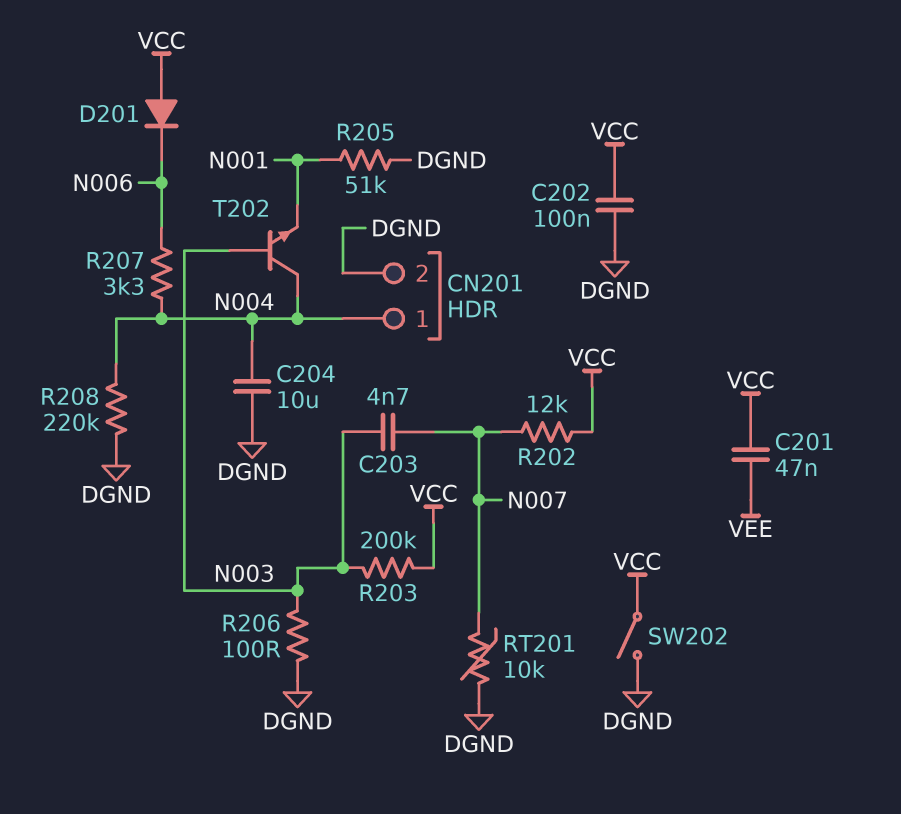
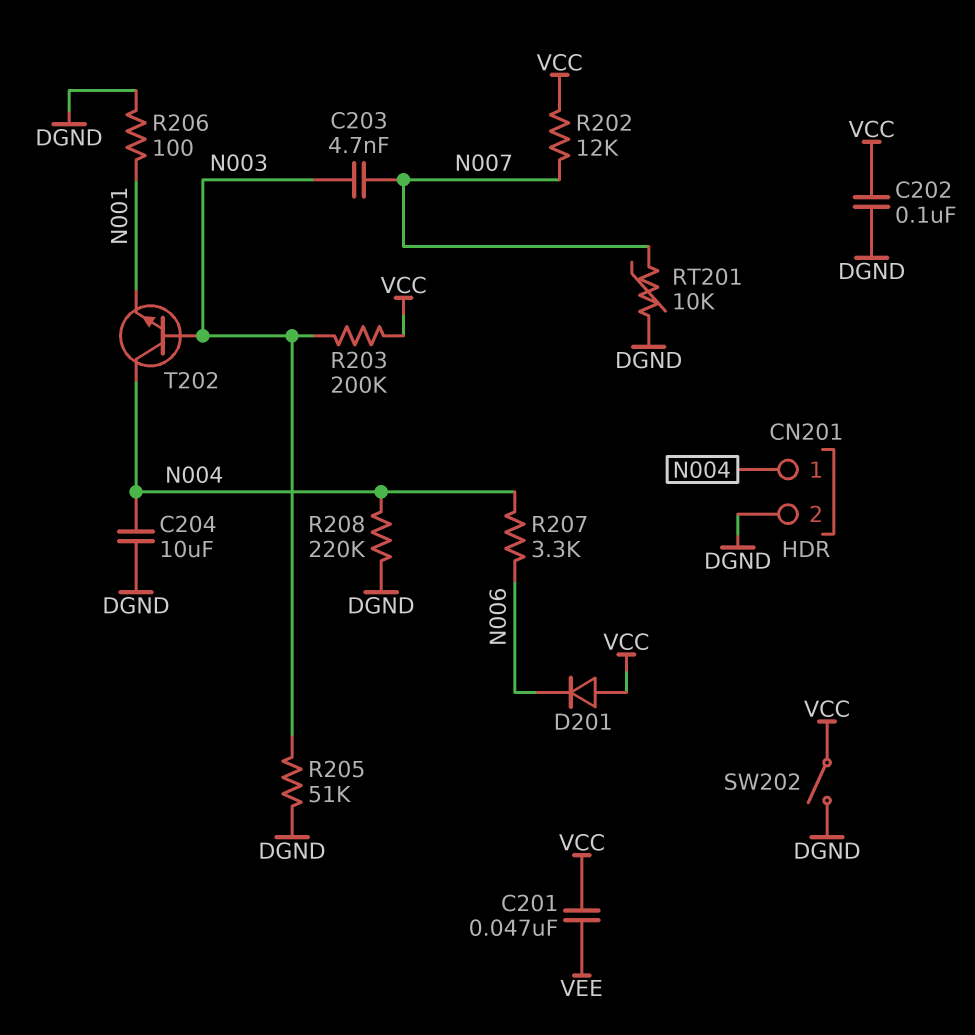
R205: 51k (DGND, N001) -> 51k (DGND, N003)
R206: 100 (DGND, N003) -> 100 (DGND, N001)

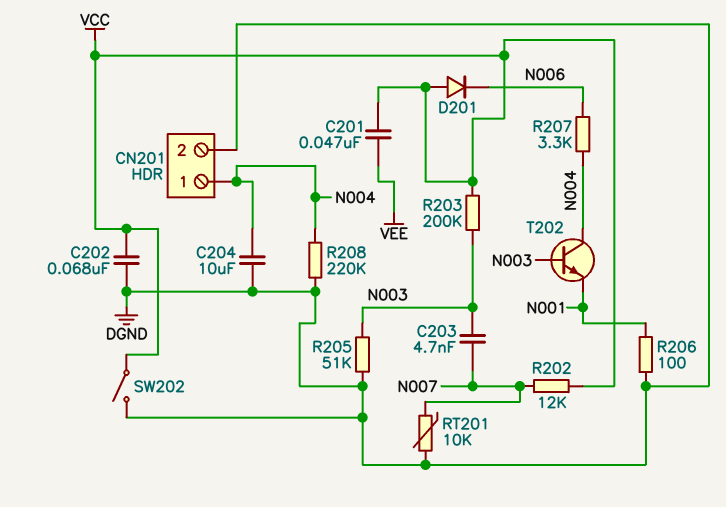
C202: 100nF (DGND, VCC) -> 68nF (DGND, VCC)

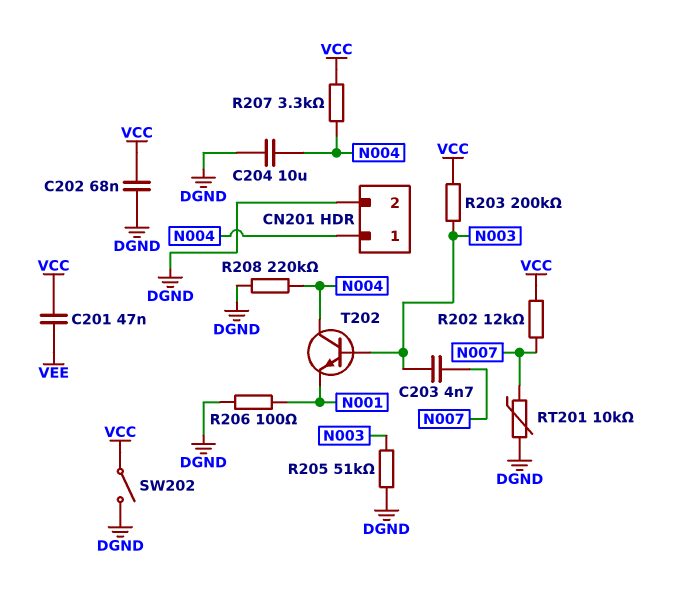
D201: diode (A VCC, K N006) -> none
R207: 3.3k (N004, N006) -> 3.3k (N004, VCC)

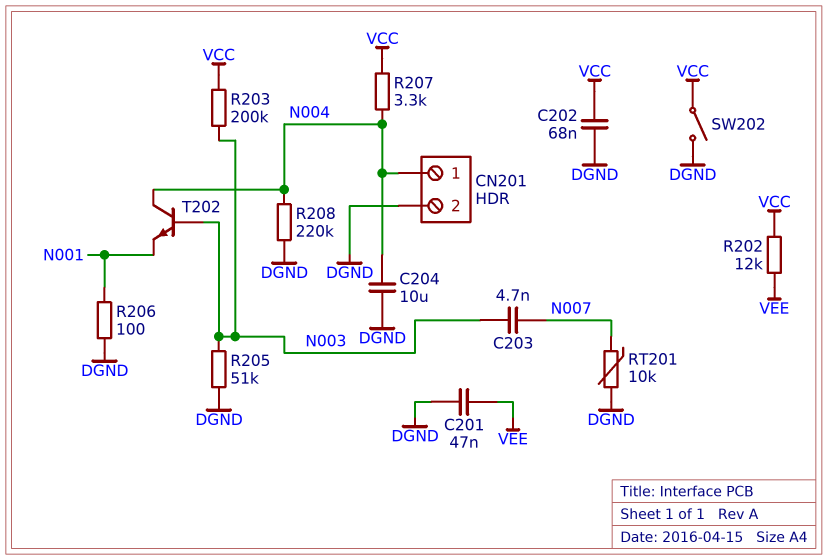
C201: 47nF (VCC, VEE) -> 47nF (DGND, VEE)
R202: 12k (N007, VCC) -> 12k (VCC, VEE)

